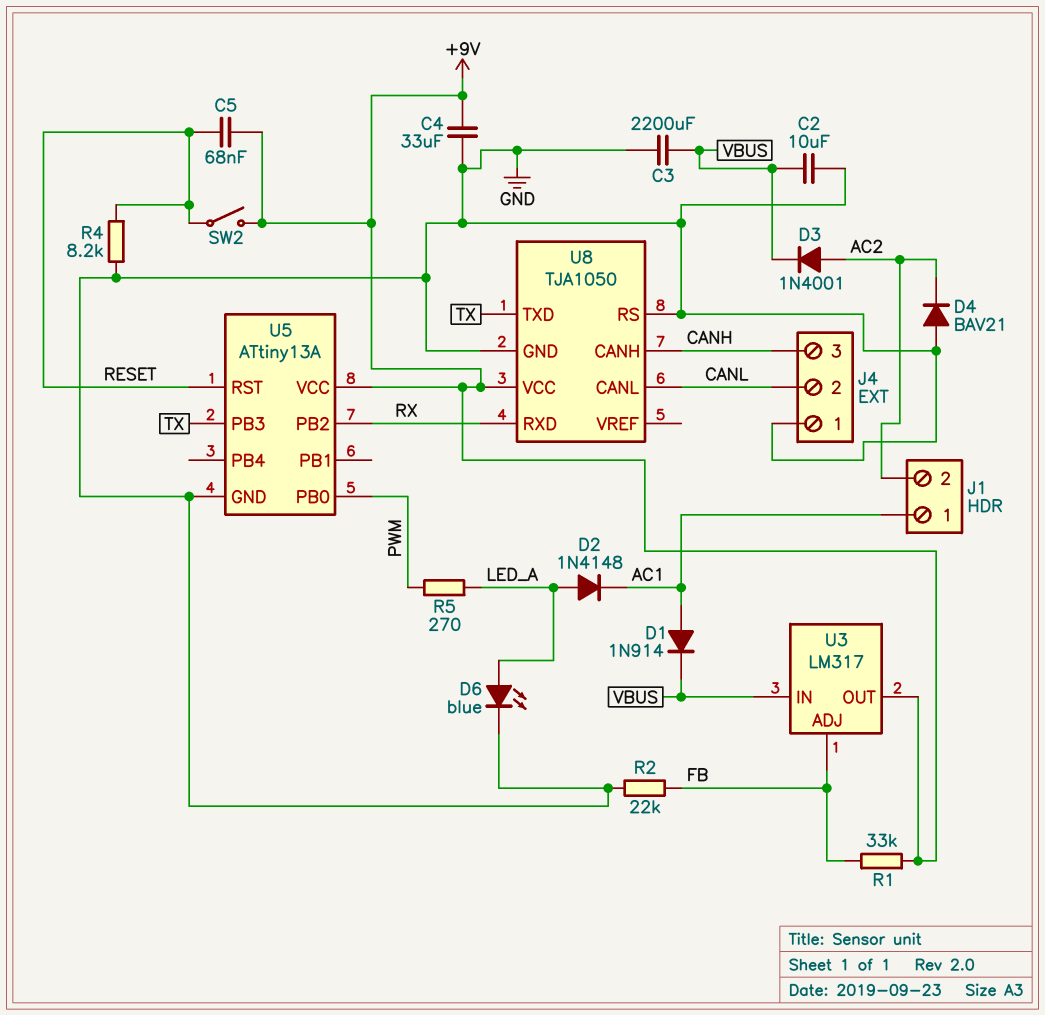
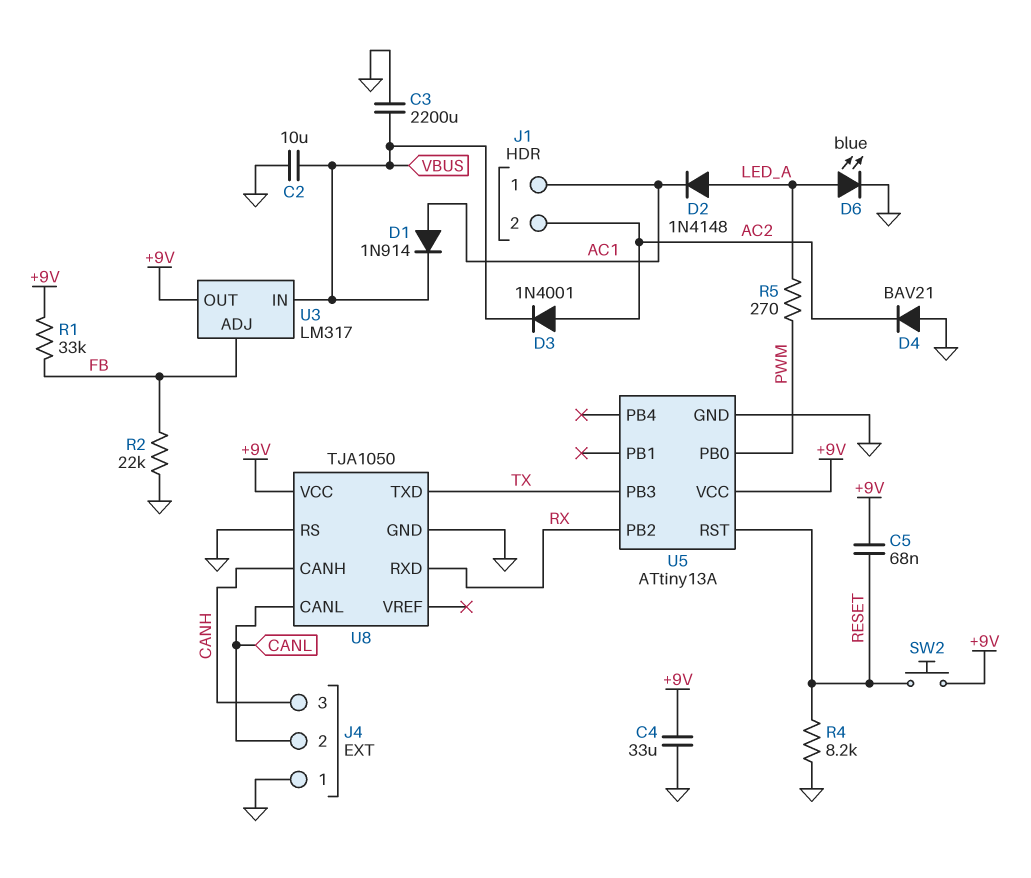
SW2: switch (+9V, RESET) -> button (+9V, RESET)

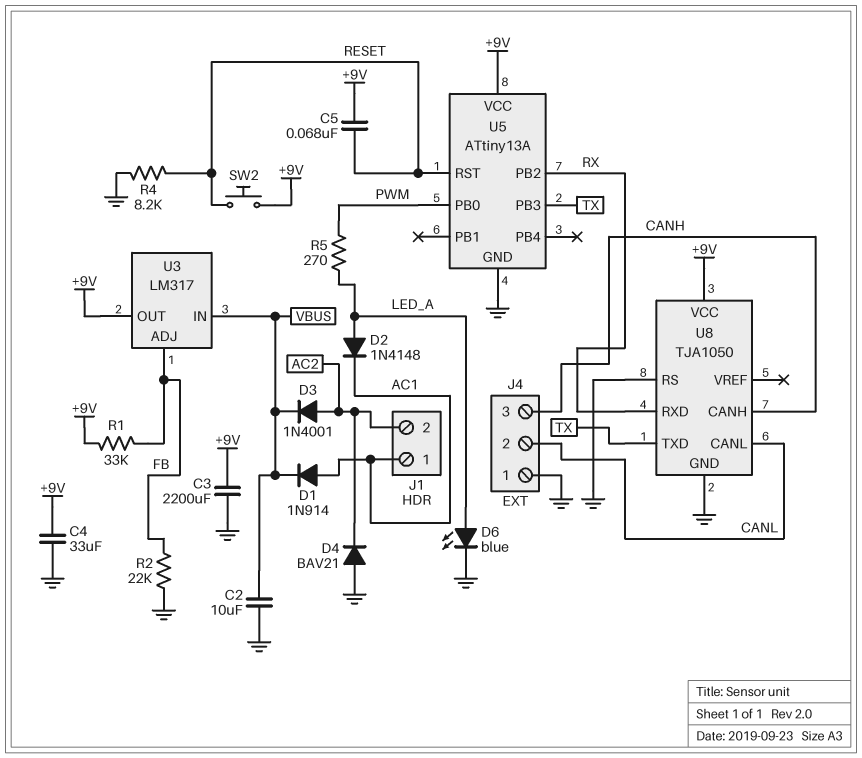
C3: 2200uF (GND, VBUS) -> 2200uF (+9V, GND)

